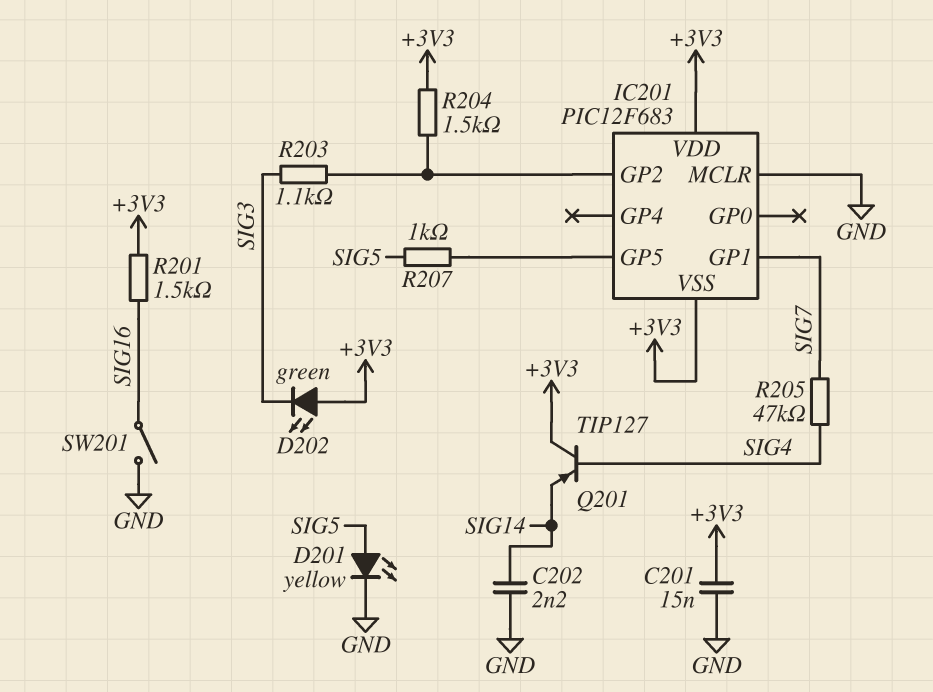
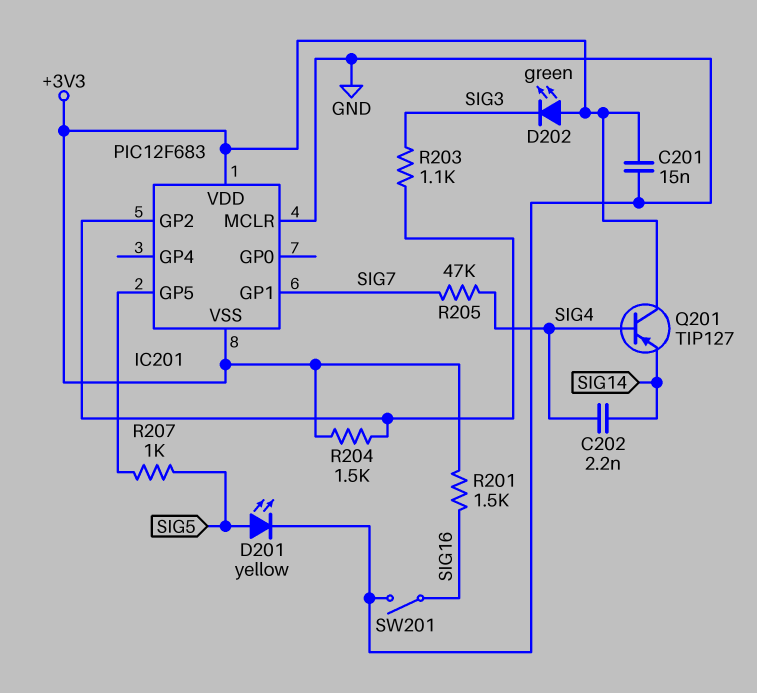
C202: 2.2nF (GND, SIG14) -> 2.2nF (SIG4, SIG14)

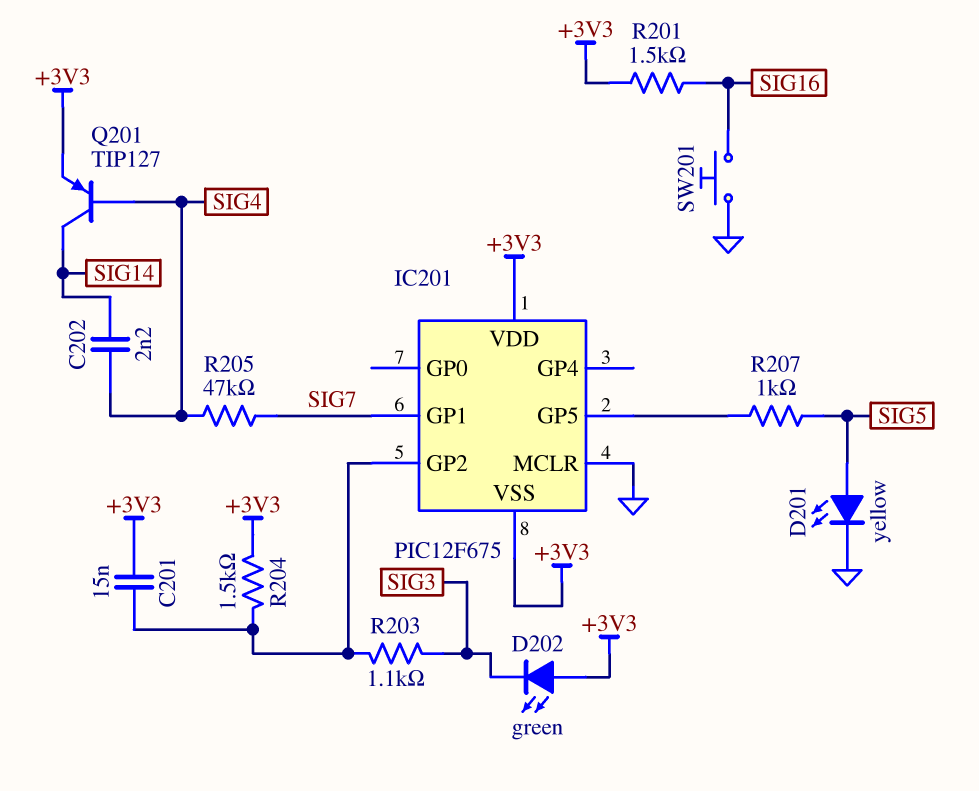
C201: 15nF (+3V3, GND) -> 15nF (+3V3, IC201/GP2)
IC201: PIC12F683 -> PIC12F675
Q201: PNP TIP127 (B SIG4, C +3V3, E SIG14) -> PNP TIP127 (B SIG4, C SIG14, E +3V3)
SW201: switch (GND, SIG16) -> button (GND, SIG16)

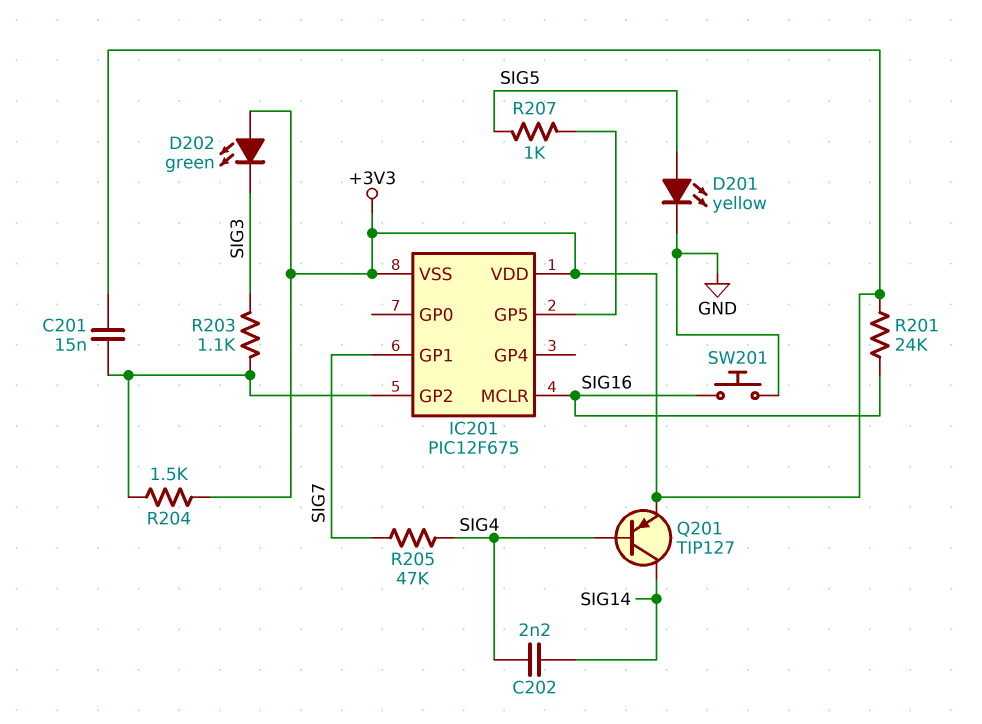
IC201 pin MCLR: GND -> SIG16
R201: 1.5k (+3V3, SIG16) -> 24k (+3V3, SIG16)

